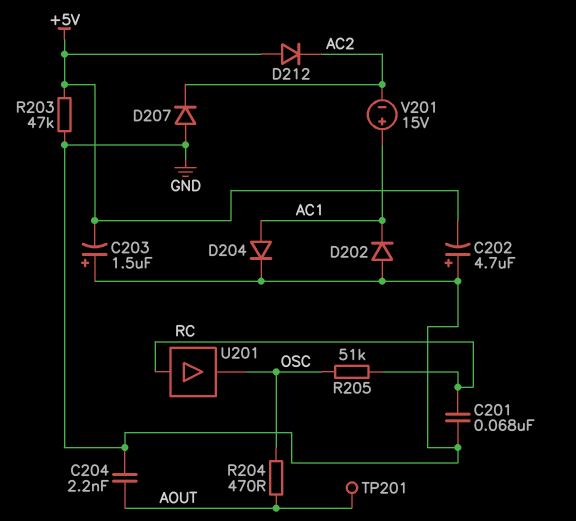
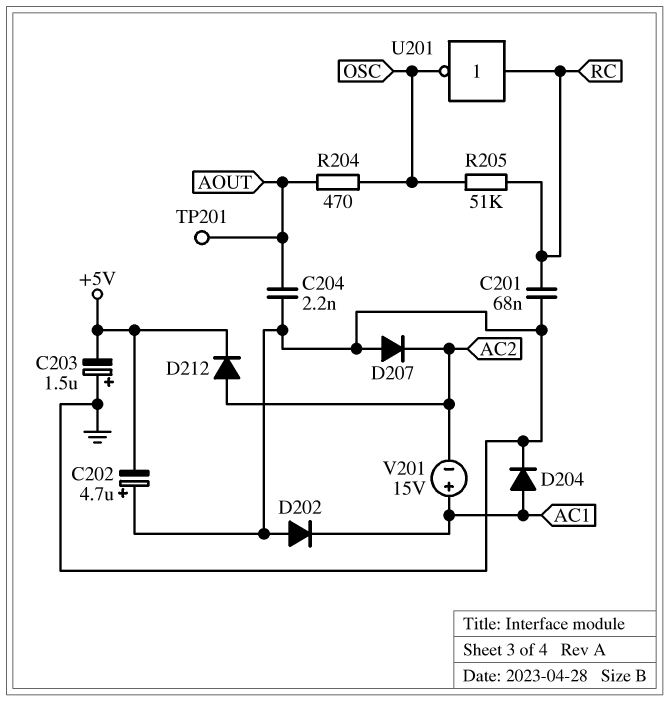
D212: diode (A +5V, K AC2) -> diode (A AC2, K +5V)
R203: 47k (+5V, GND) -> none
U201: buffer (in RC, out OSC) -> NOT (in RC, out OSC)

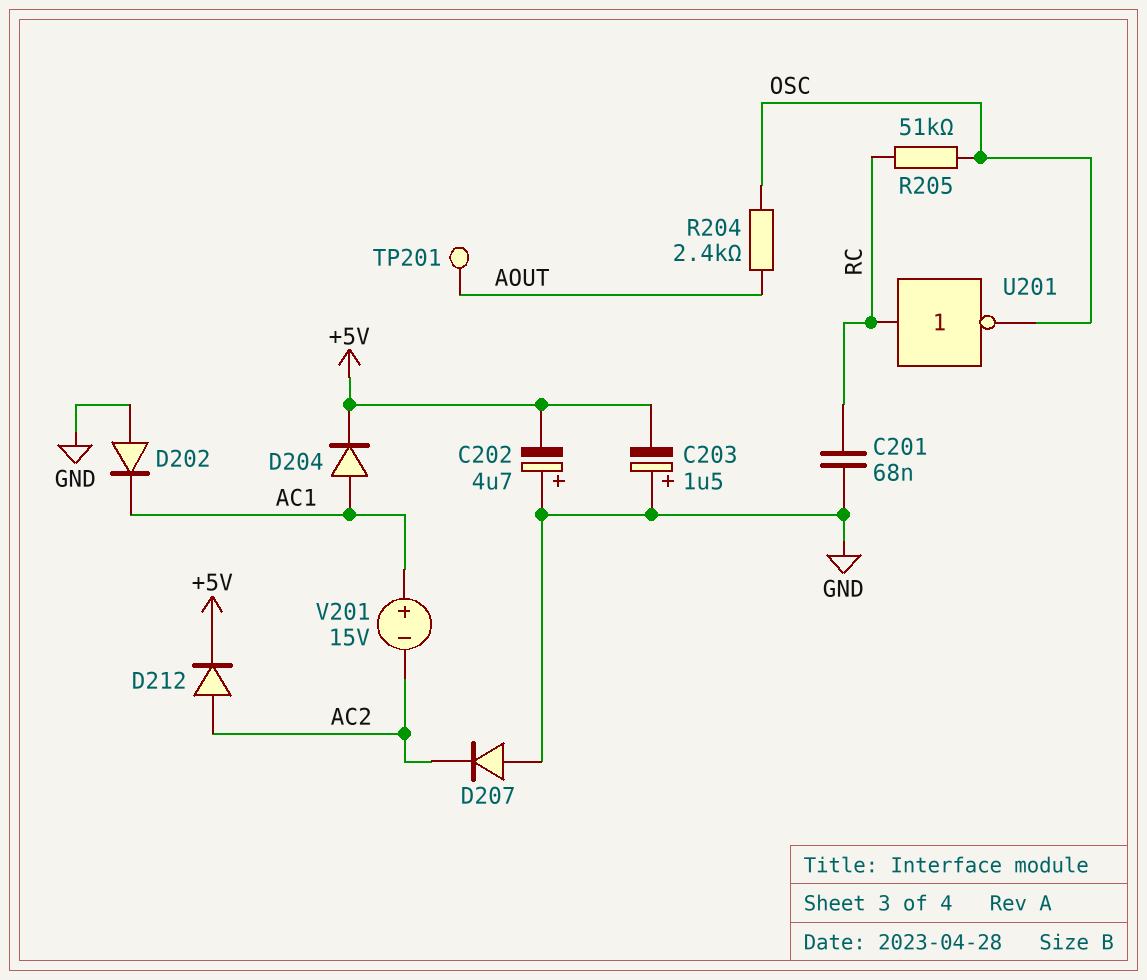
C204: 2.2nF (AOUT, GND) -> none
D204: diode (A AC1, K GND) -> diode (A AC1, K +5V)
R204: 470 (AOUT, OSC) -> 2.4k (AOUT, OSC)

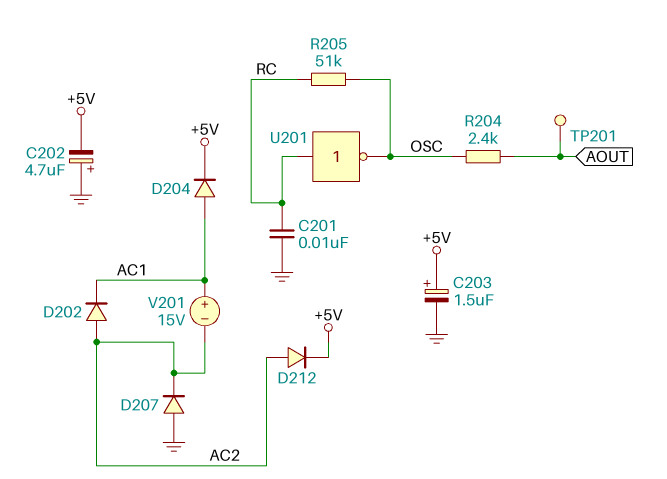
C201: 68nF (GND, RC) -> 10nF (GND, RC)
C203: 1.5uF (plus GND, minus +5V) -> 1.5uF (plus +5V, minus GND)
D202: diode (A GND, K AC1) -> diode (A AC2, K AC1)

